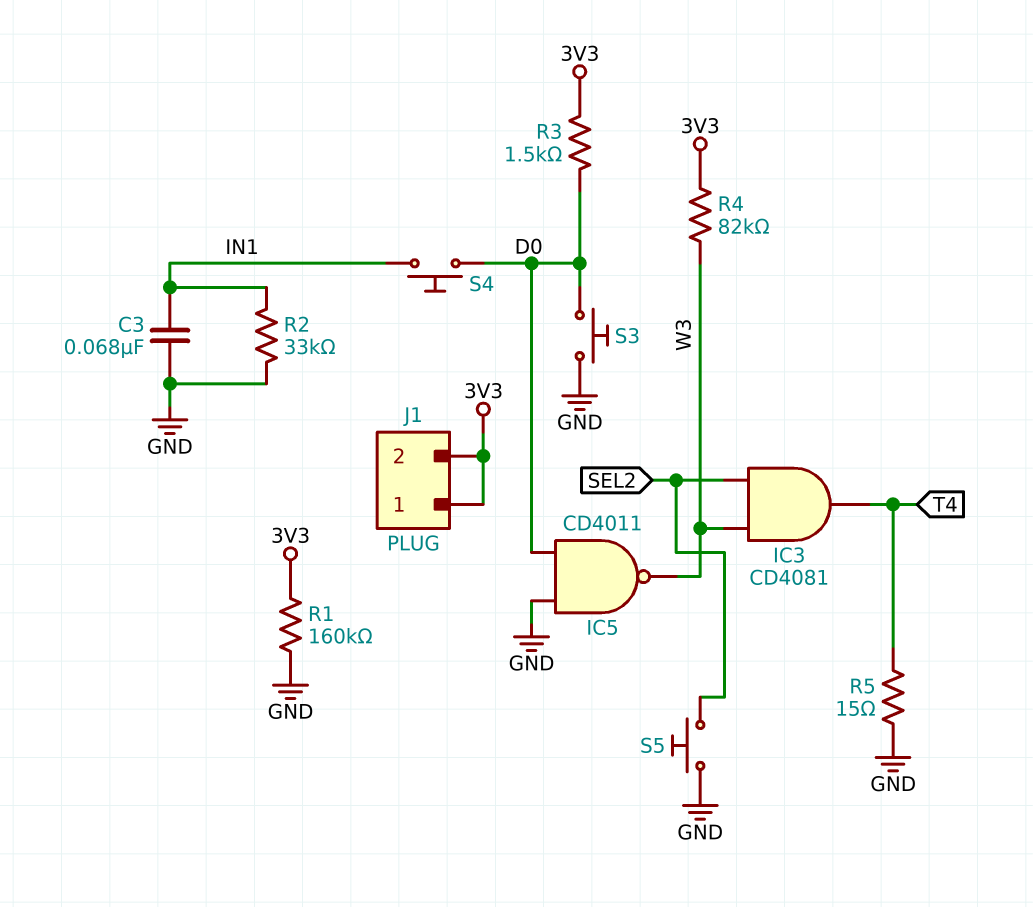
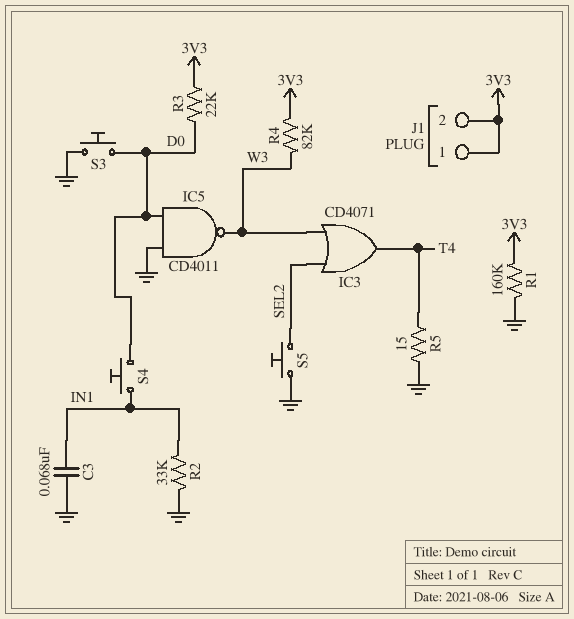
IC3: AND CD4081 (in SEL2, in W3, out T4) -> OR CD4071 (in SEL2, in W3, out T4)
R3: 1.5k (3V3, D0) -> 22k (3V3, D0)

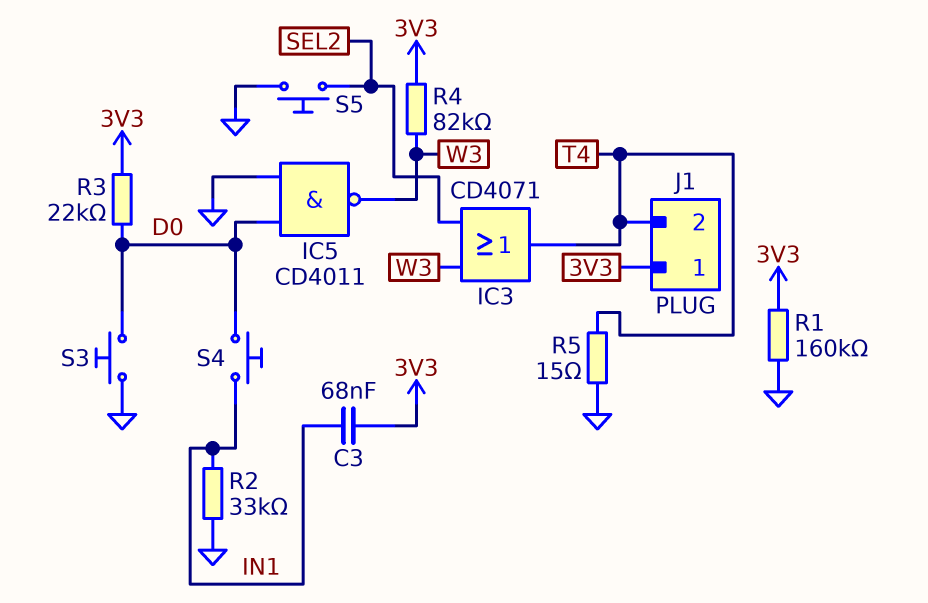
C3: 68nF (GND, IN1) -> 68nF (3V3, IN1)
J1 pin 2: 3V3 -> T4

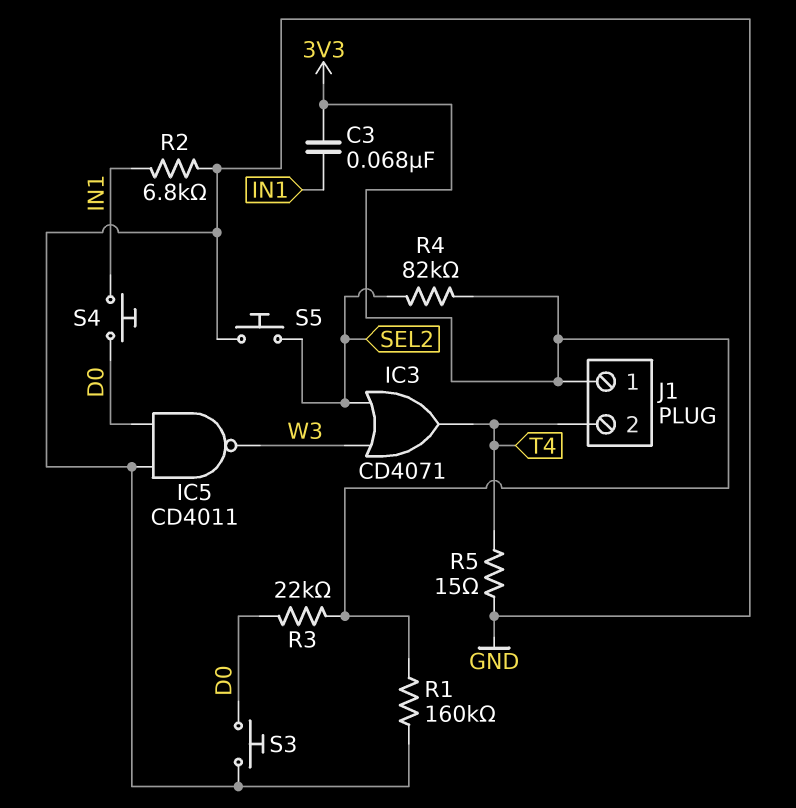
R2: 33k (GND, IN1) -> 6.8k (GND, IN1)
R4: 82k (3V3, W3) -> 82k (3V3, SEL2)

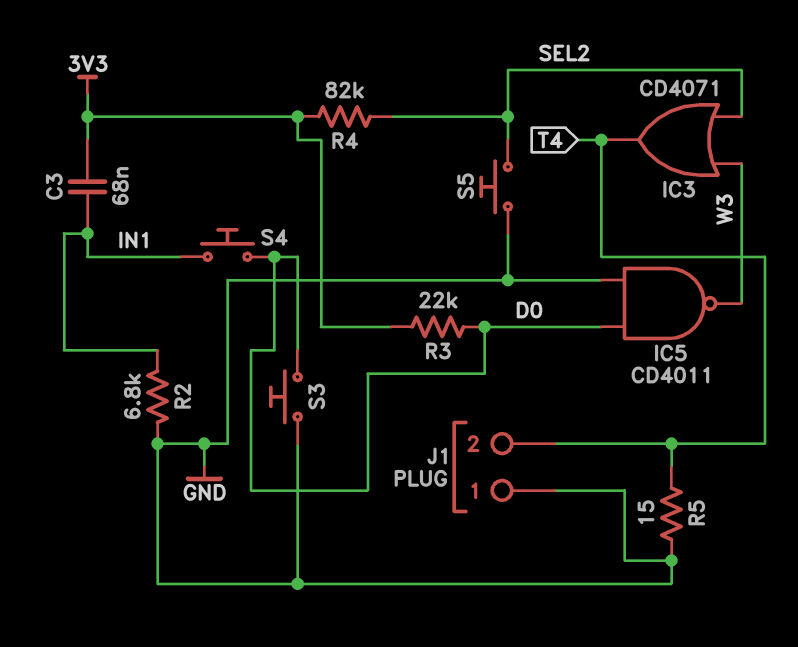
J1 pin 1: 3V3 -> GND
R1: 160k (3V3, GND) -> none

